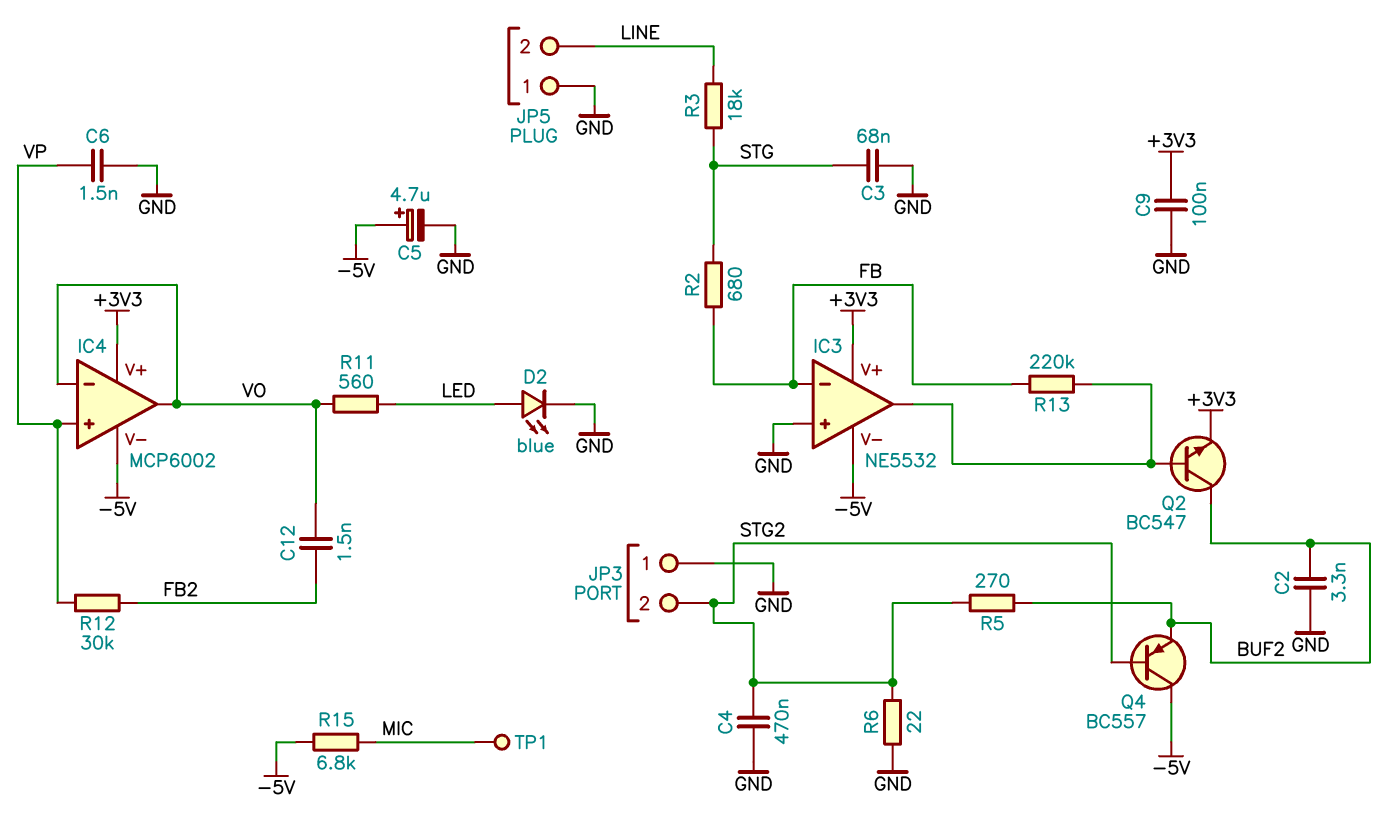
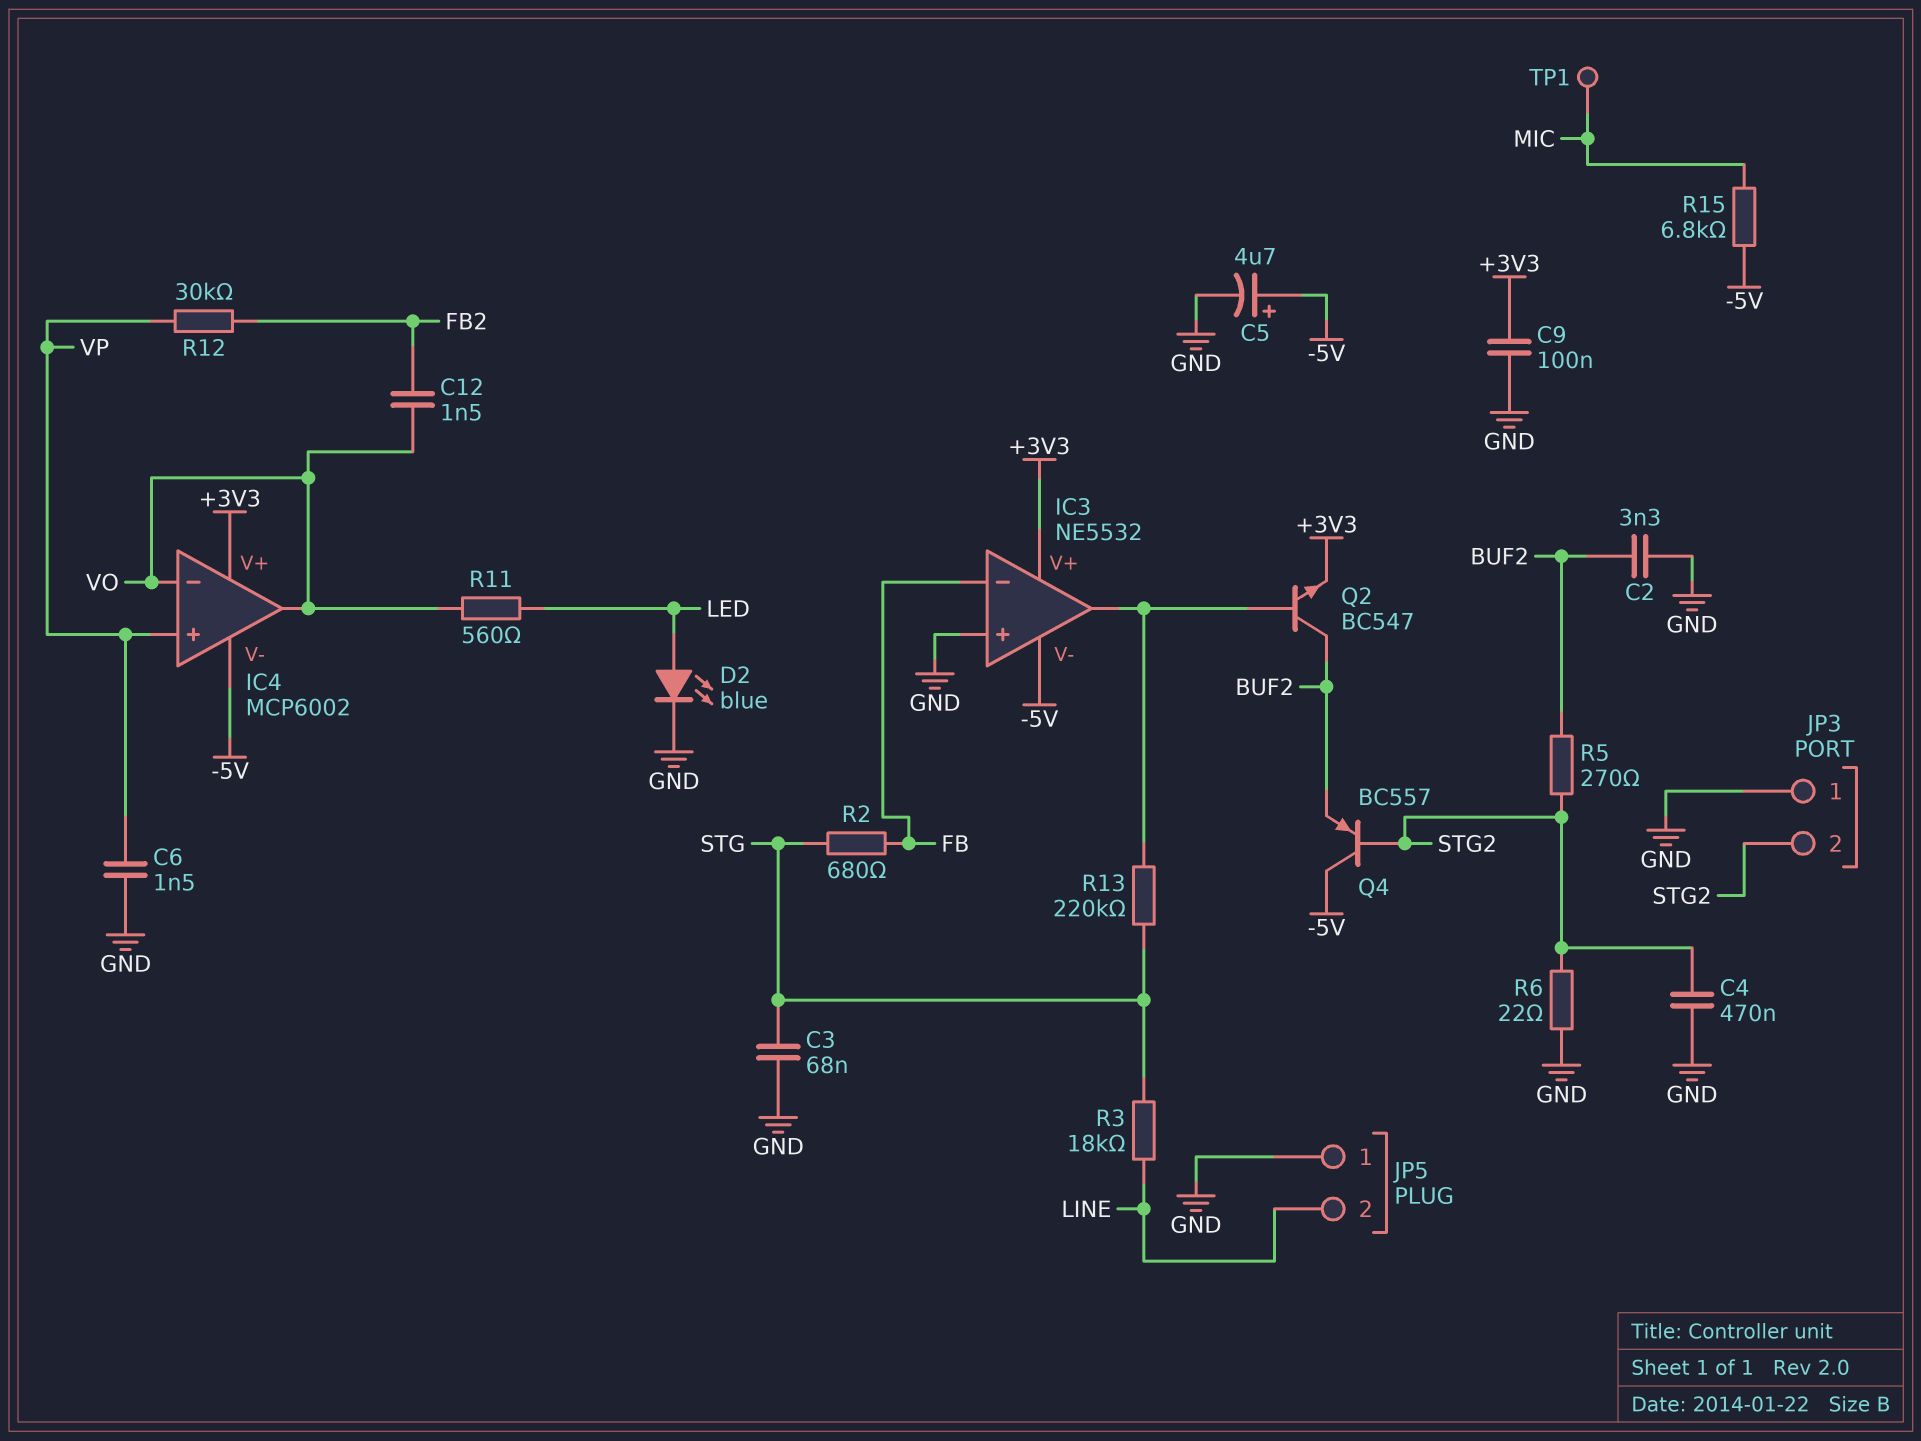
R13: 220k (FB, IC3/out) -> 220k (IC3/out, STG)

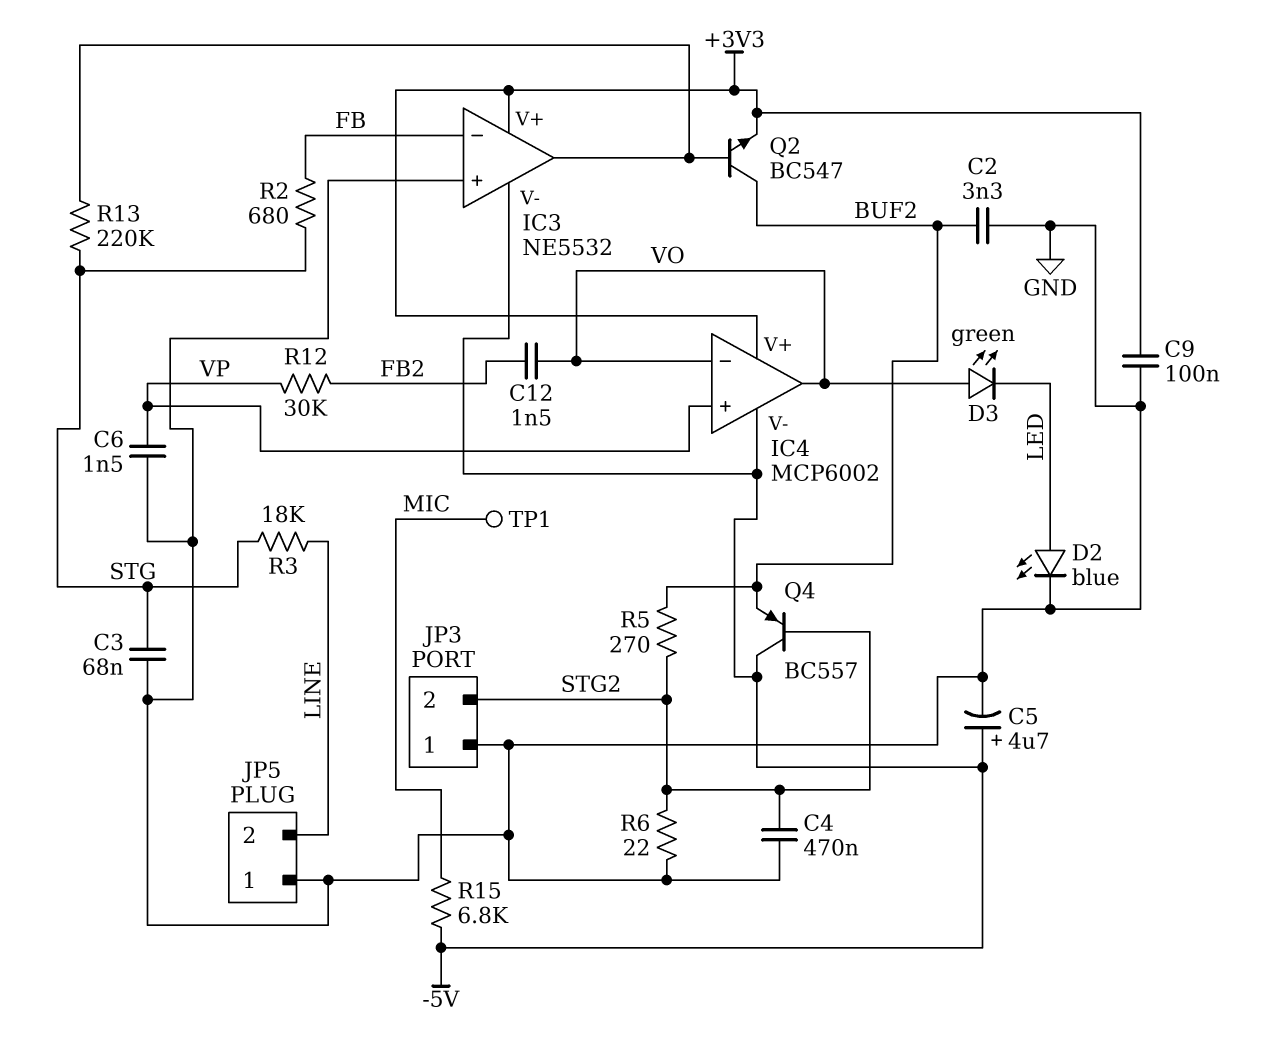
D3: none -> LED green (A VO, K LED)
R11: 560 (LED, VO) -> none

